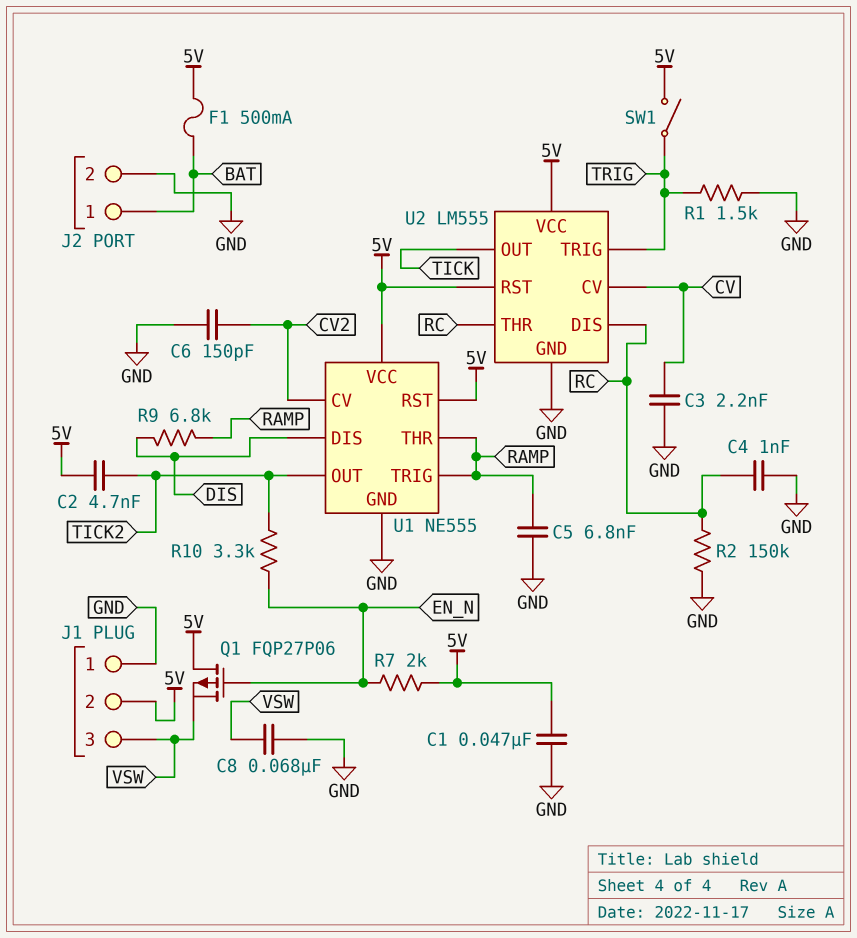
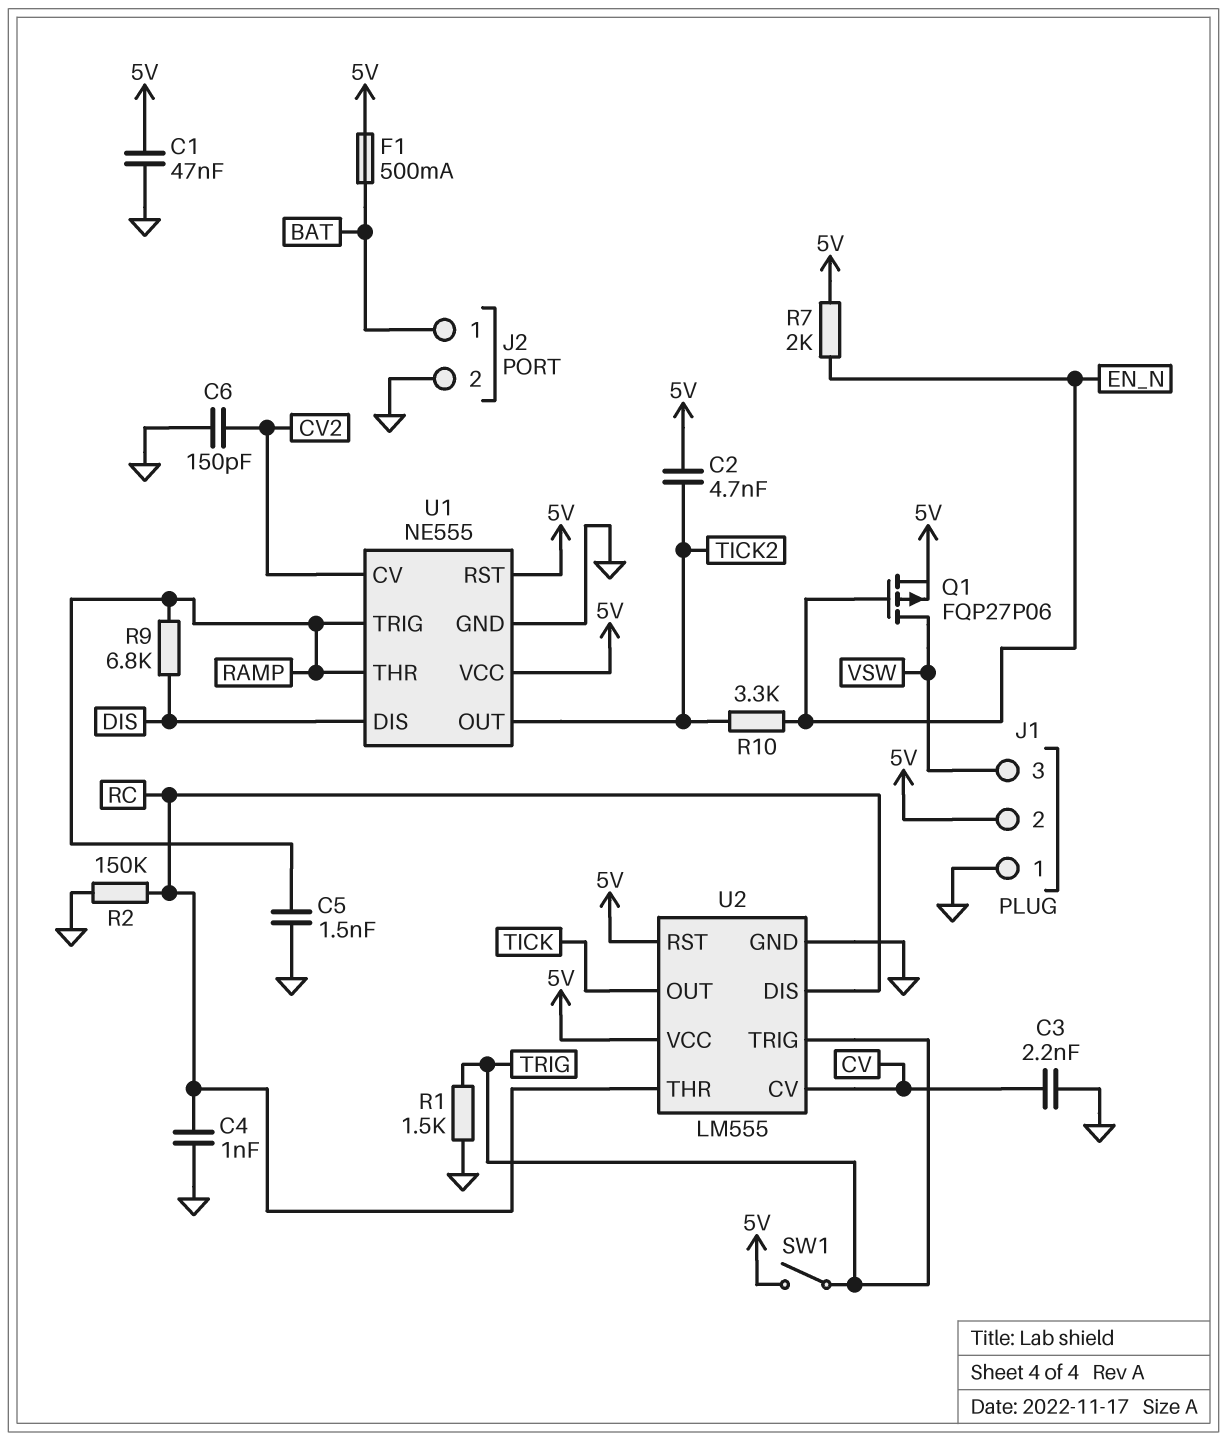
C5: 6.8nF (GND, RAMP) -> 1.5nF (GND, RAMP)
C8: 68nF (GND, VSW) -> none
Q1: PMOS FQP27P06 (G EN_N, D 5V, S VSW) -> PMOS FQP27P06 (G EN_N, D VSW, S 5V)

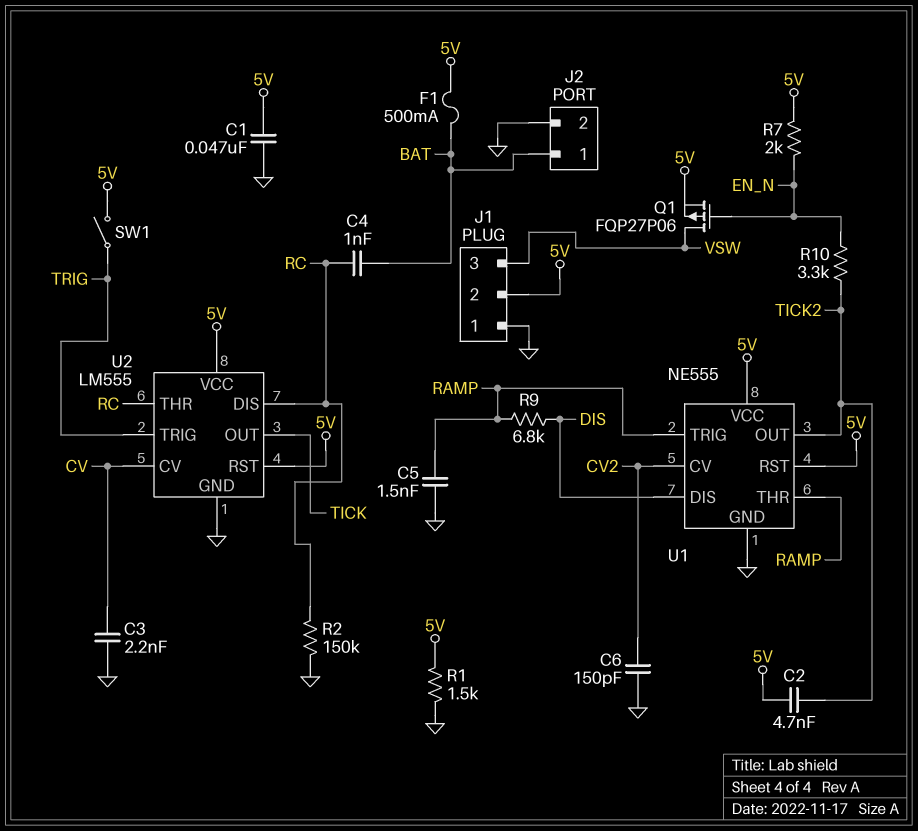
C4: 1nF (GND, RC) -> 1nF (BAT, RC)
R1: 1.5k (GND, TRIG) -> 1.5k (5V, GND)

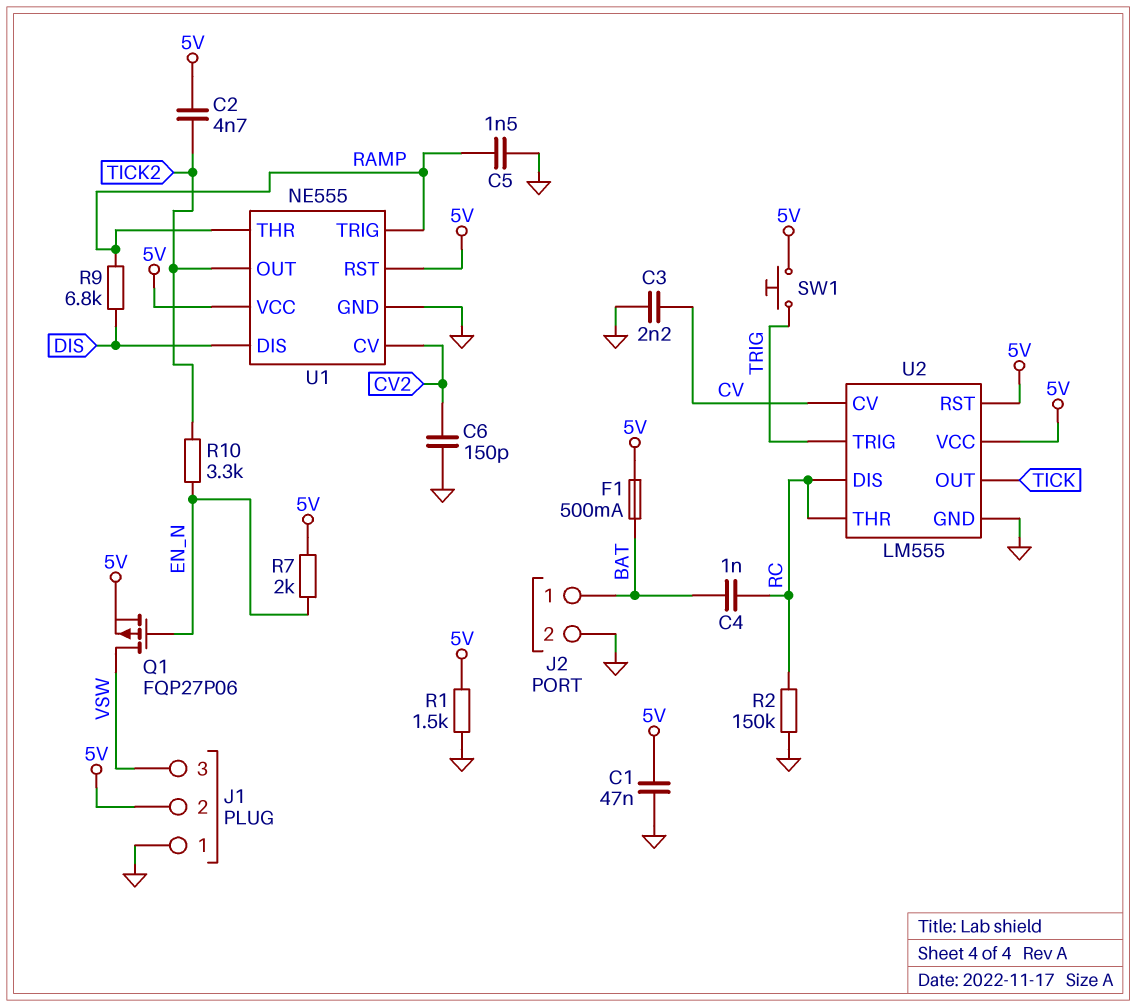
SW1: switch (5V, TRIG) -> button (5V, TRIG)

